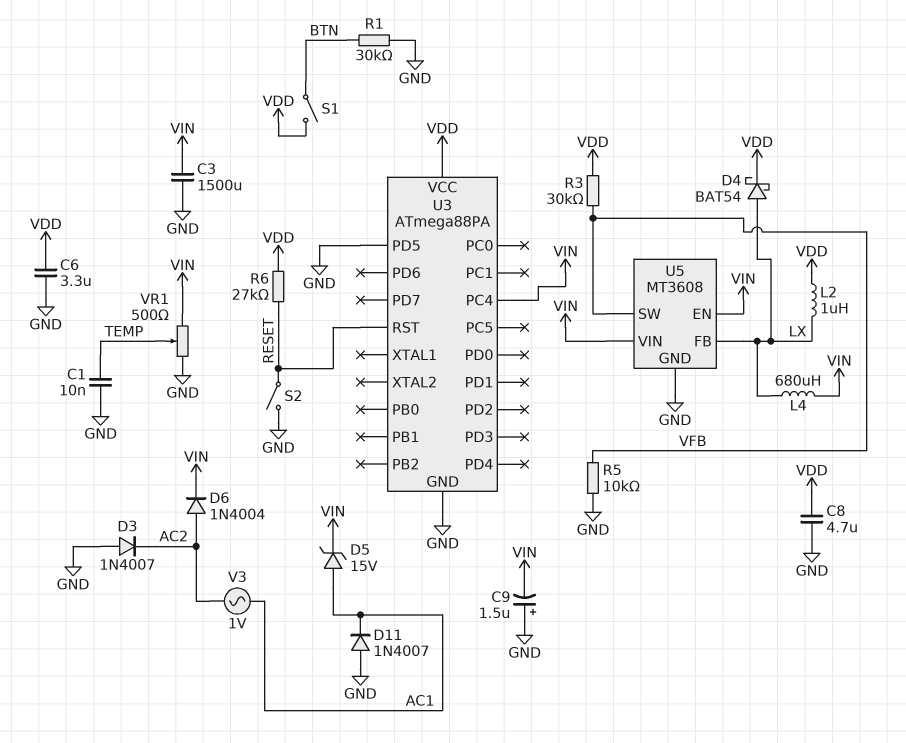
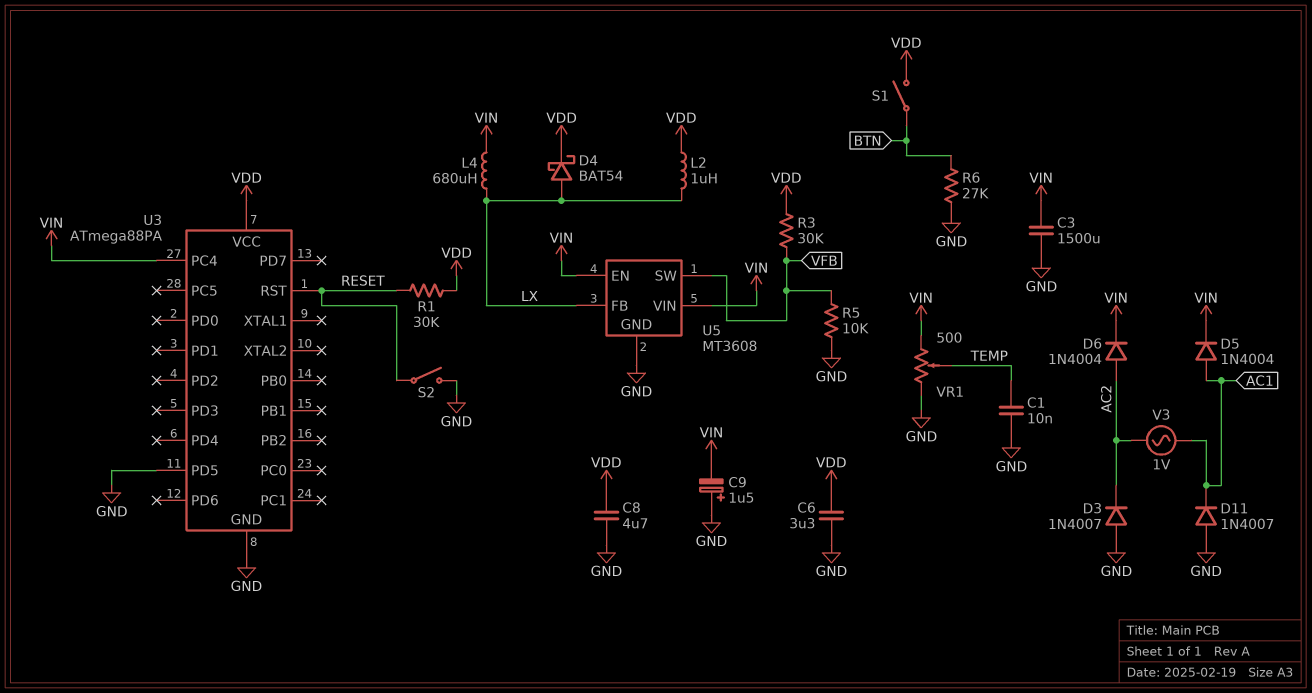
D5: zener 15V (A AC1, K VIN) -> diode 1N4004 (A AC1, K VIN)
R1: 30k (BTN, GND) -> 30k (RESET, VDD)
R6: 27k (RESET, VDD) -> 27k (BTN, GND)

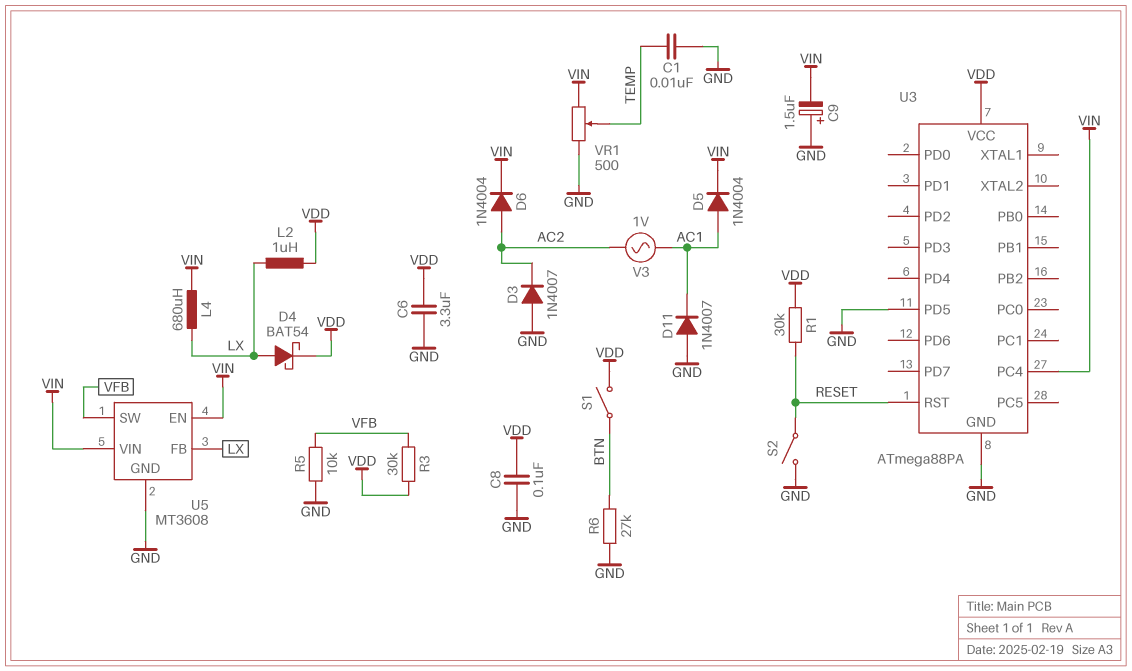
C3: 1500uF (GND, VIN) -> none
C8: 4.7uF (GND, VDD) -> 100nF (GND, VDD)

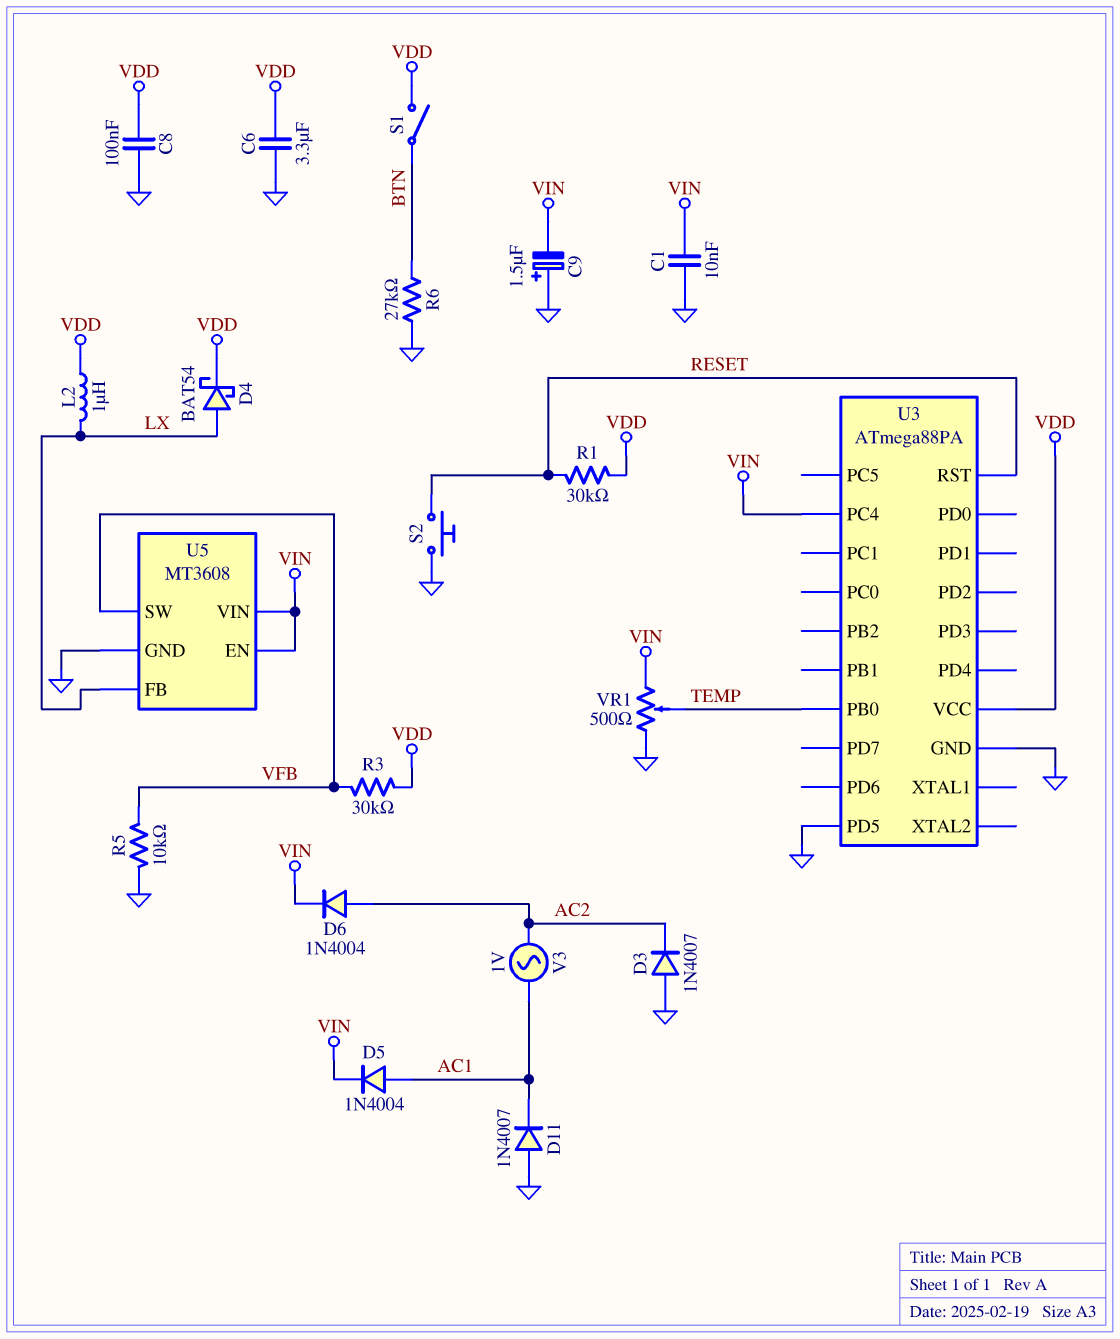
C1: 10nF (GND, TEMP) -> 10nF (GND, VIN)
L4: 680uH (LX, VIN) -> none
S2: switch (GND, RESET) -> button (GND, RESET)
U3 pin PB0: none -> TEMP

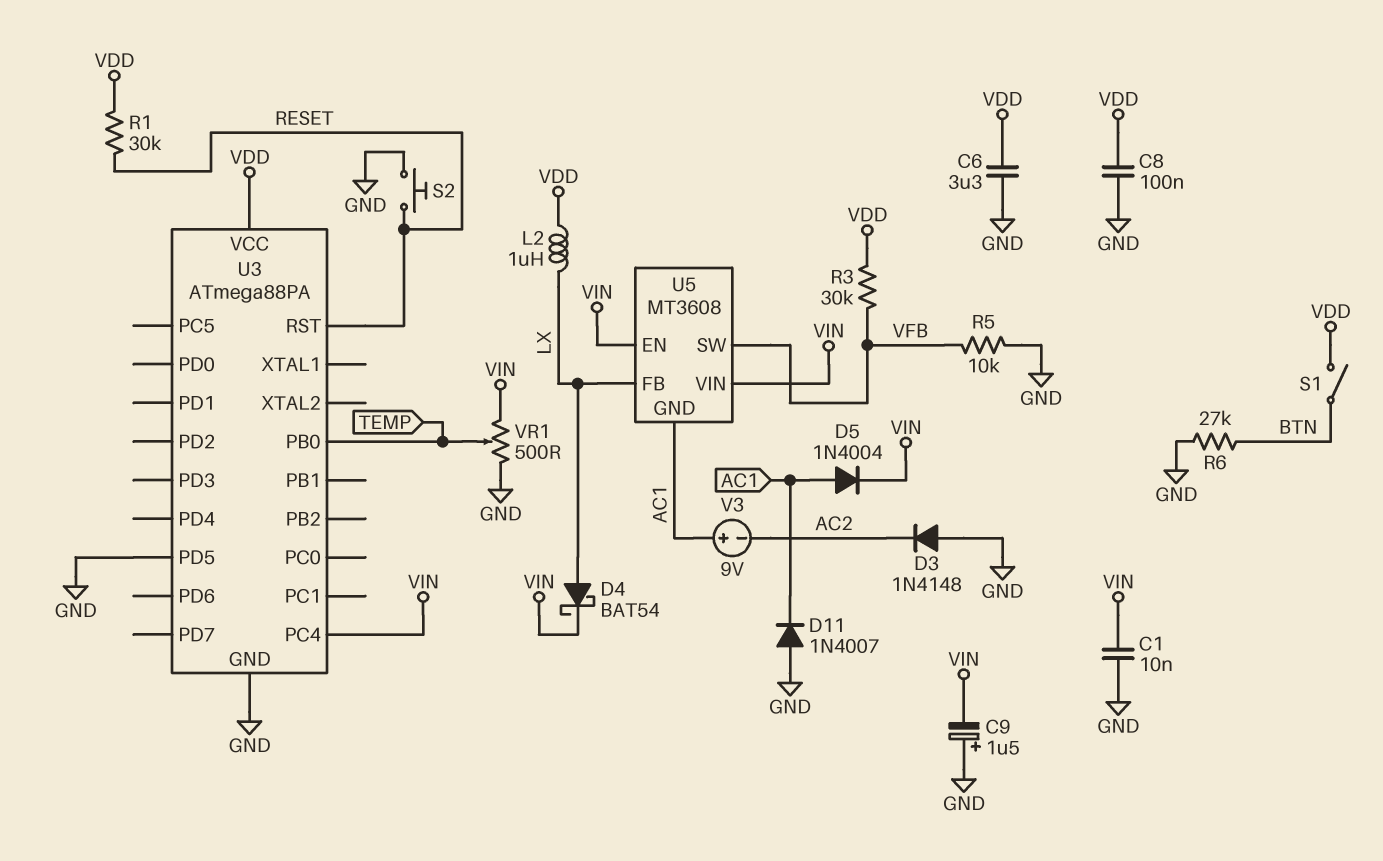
D3: diode 1N4007 (A GND, K AC2) -> diode 1N4148 (A GND, K AC2)
D4: schottky BAT54 (A LX, K VDD) -> schottky BAT54 (A LX, K VIN)
D6: diode 1N4004 (A AC2, K VIN) -> none
U5 pin GND: GND -> AC1
V3: AC 1V (AC1, AC2) -> 9V (plus AC1, minus AC2)

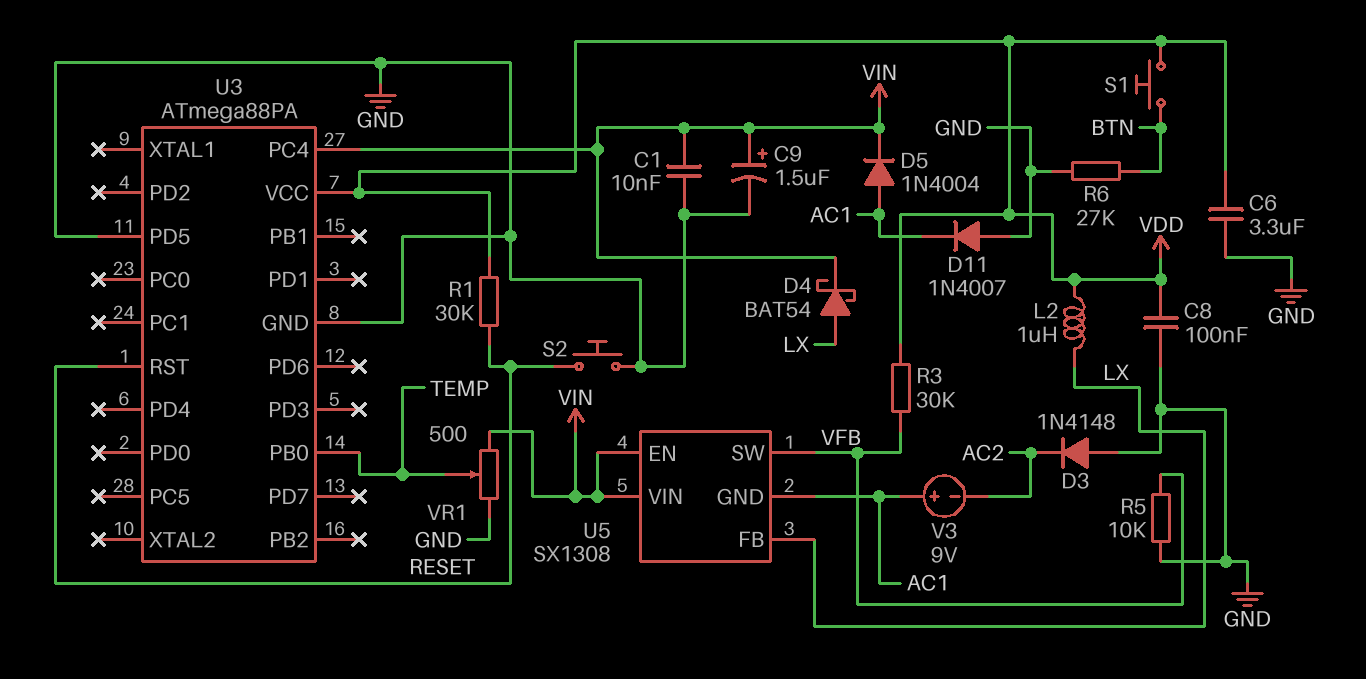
C9: 1.5uF (plus GND, minus VIN) -> 1.5uF (plus VIN, minus GND)
S1: switch (BTN, VDD) -> button (BTN, VDD)
U5: MT3608 -> SX1308

